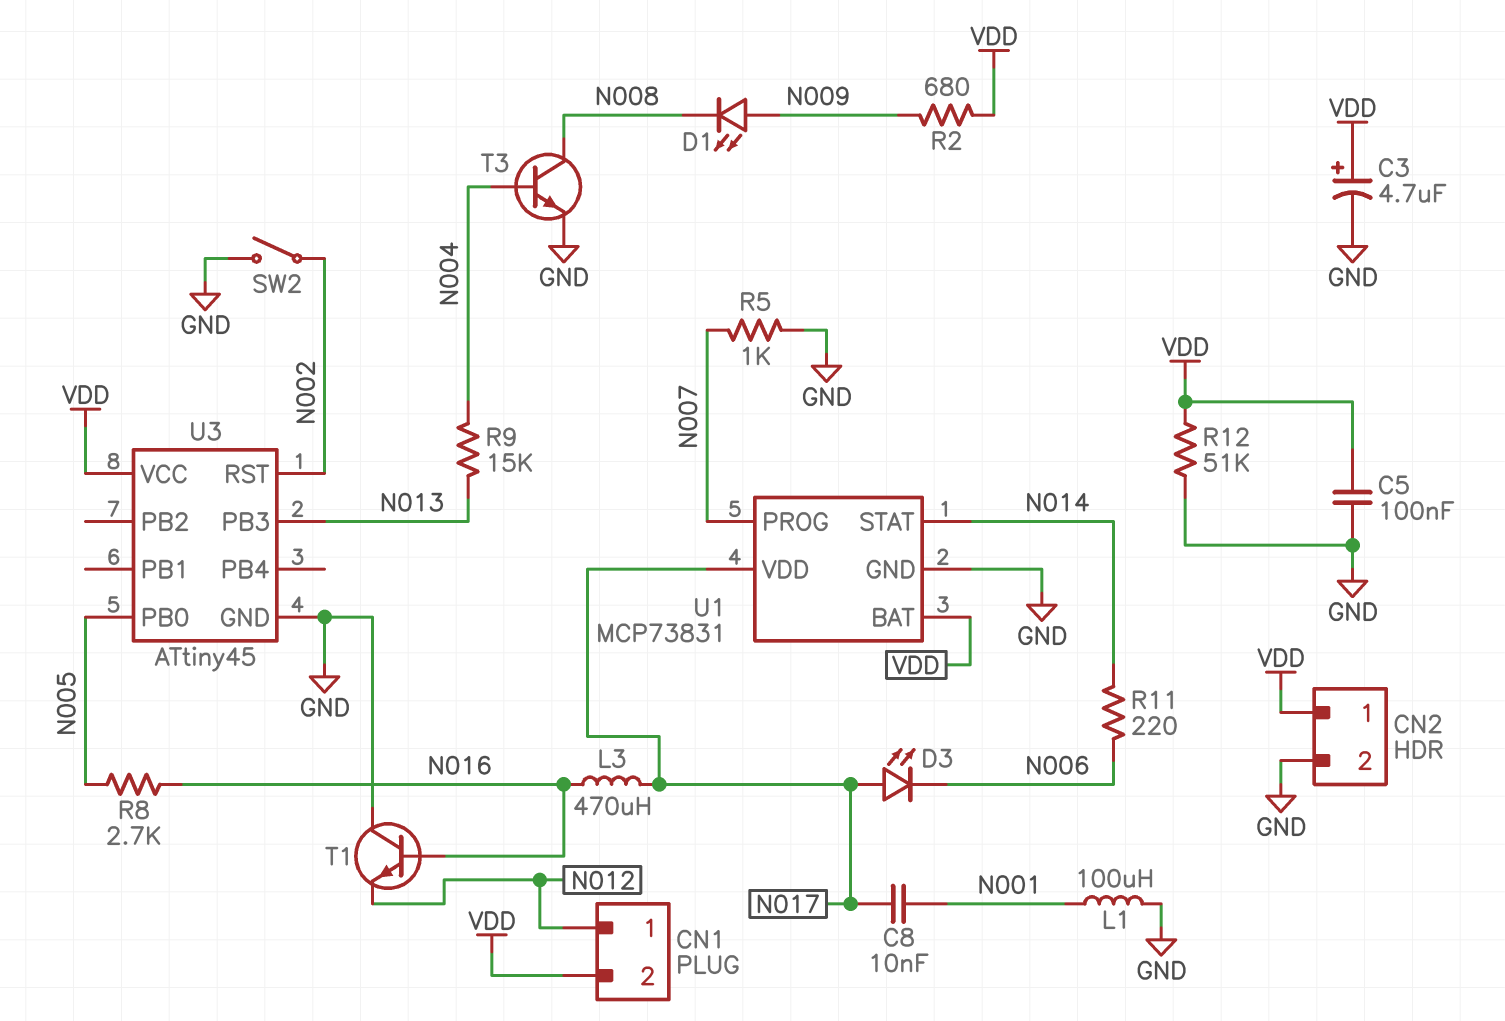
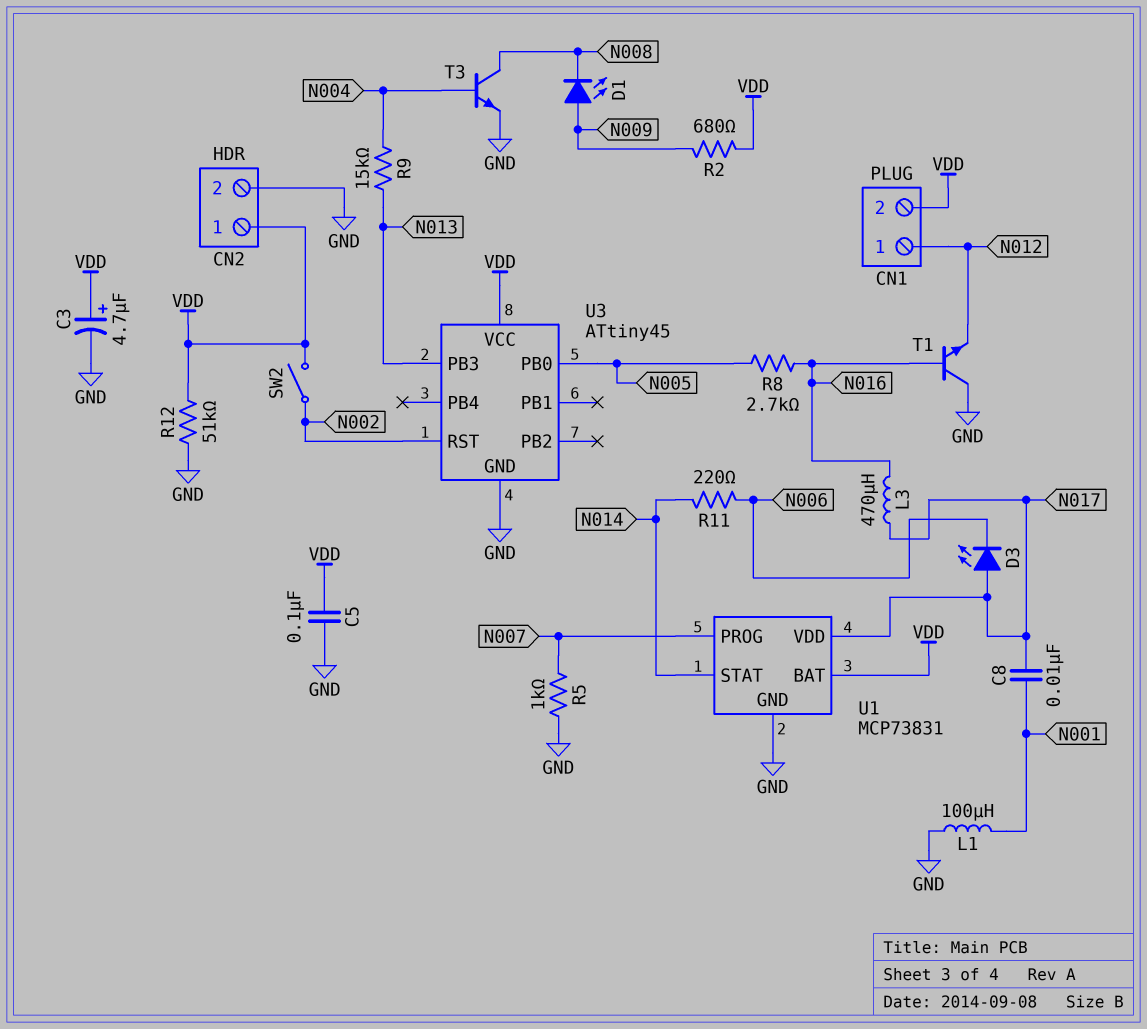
SW2: switch (GND, N002) -> switch (N002, VDD)

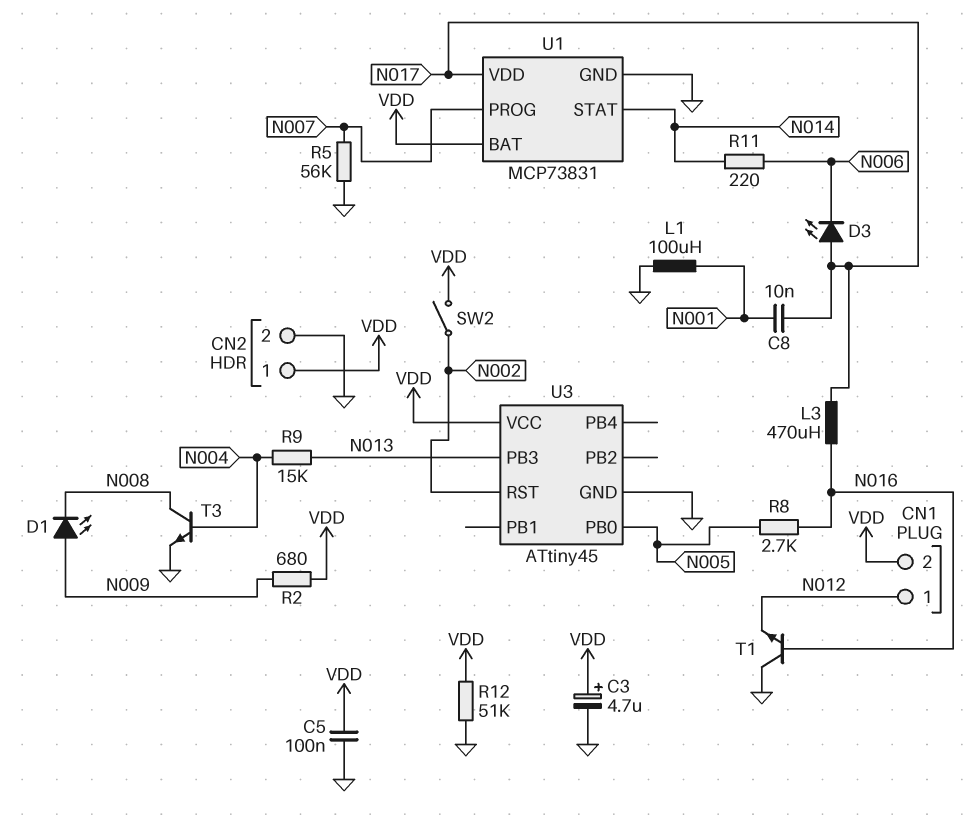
R5: 1k (GND, N007) -> 56k (GND, N007)

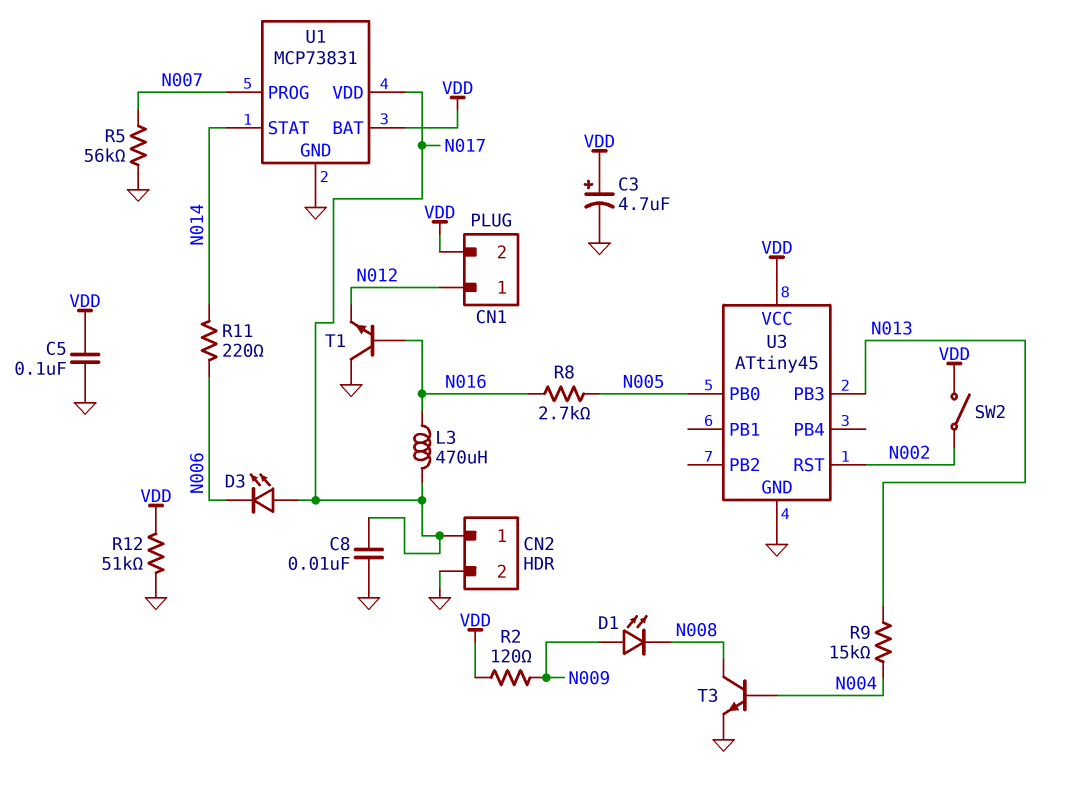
C8: 10nF (N001, N017) -> 10nF (GND, N017)
CN2 pin 1: VDD -> N017
L1: 100uH (GND, N001) -> none
R2: 680 (N009, VDD) -> 120 (N009, VDD)

